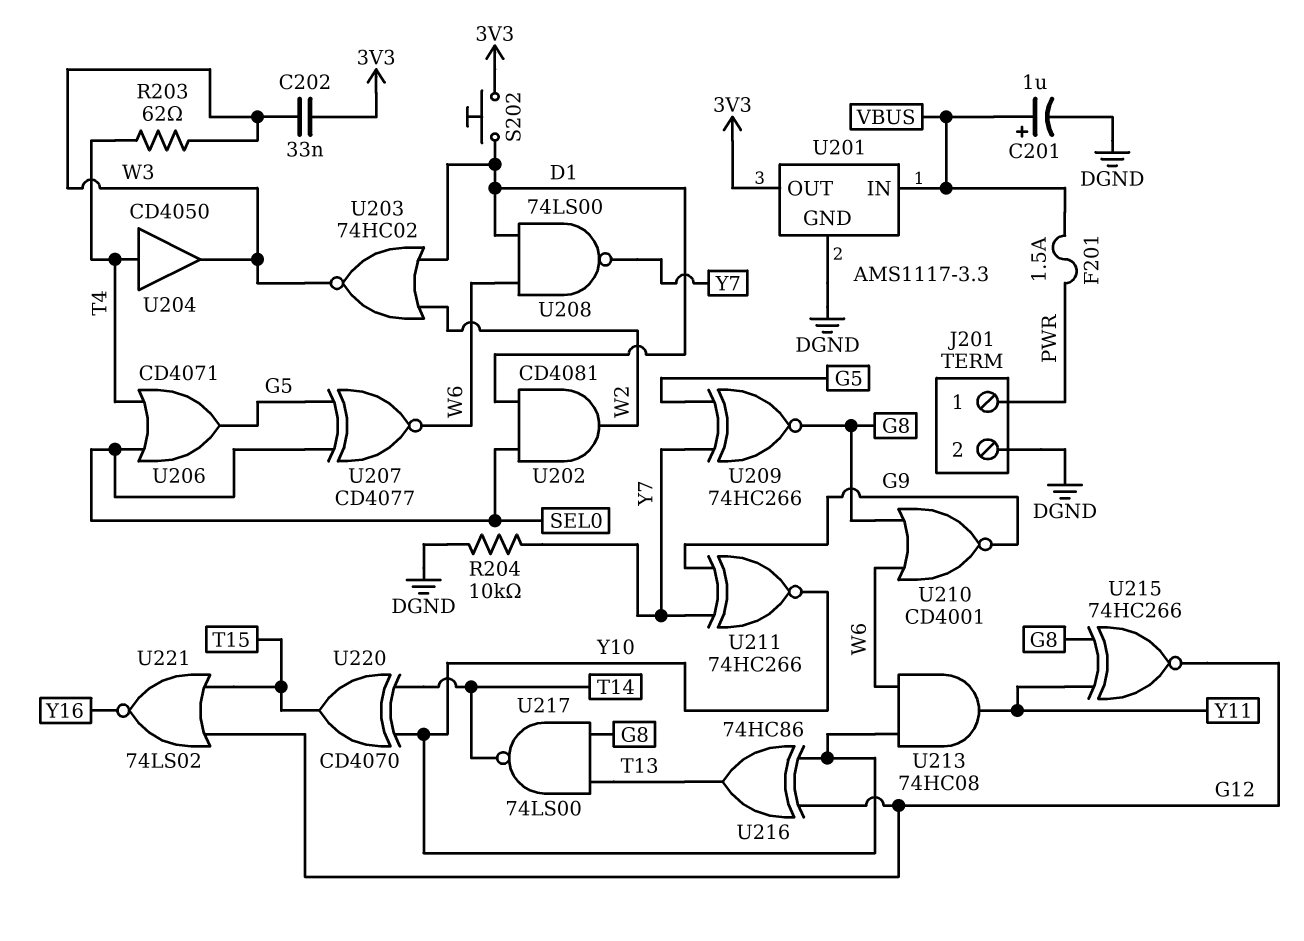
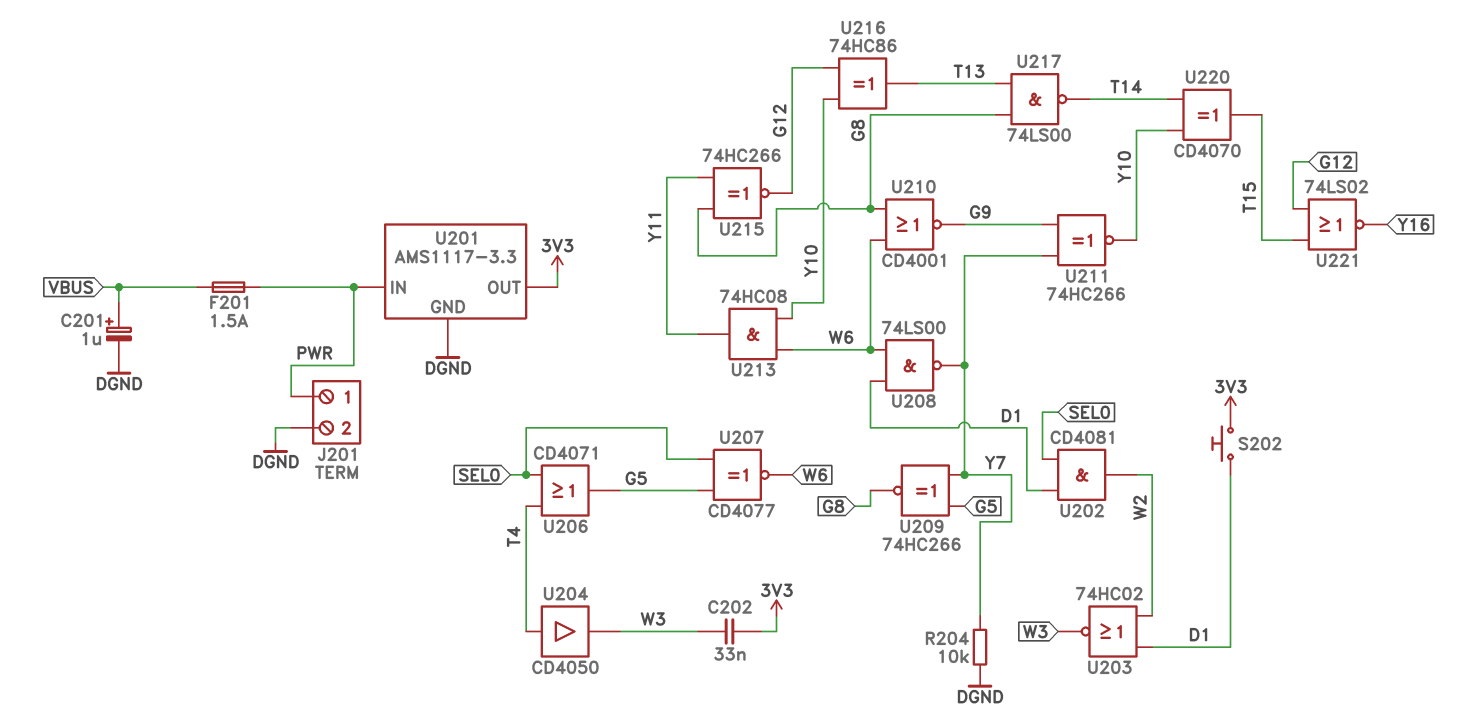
R203: 62 (T4, W3) -> none
U201 pin IN: VBUS -> PWR

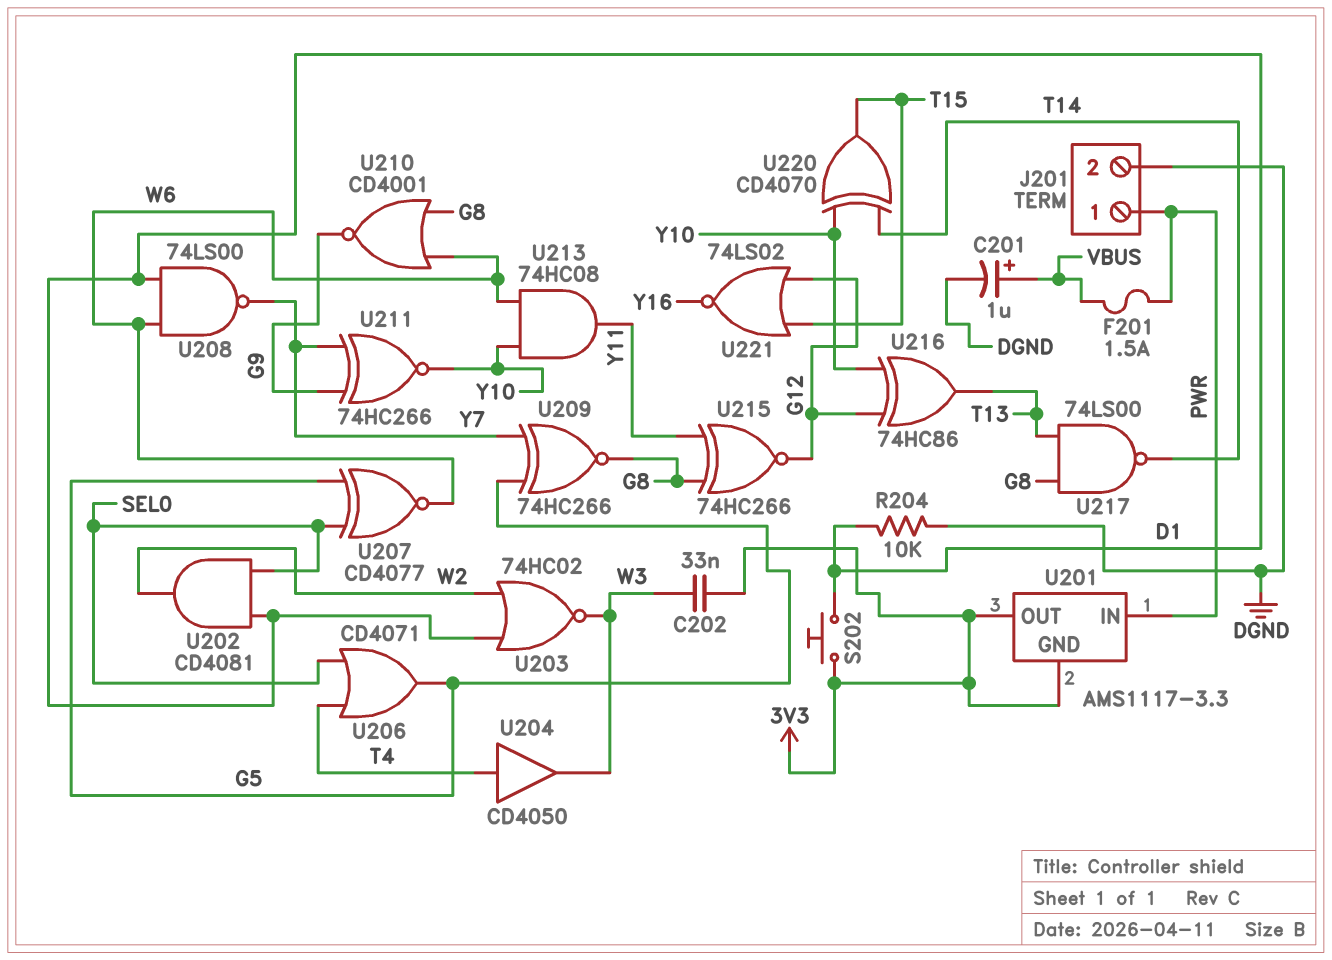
R204: 10k (DGND, Y7) -> 10k (D1, DGND)
U201 pin GND: DGND -> 3V3

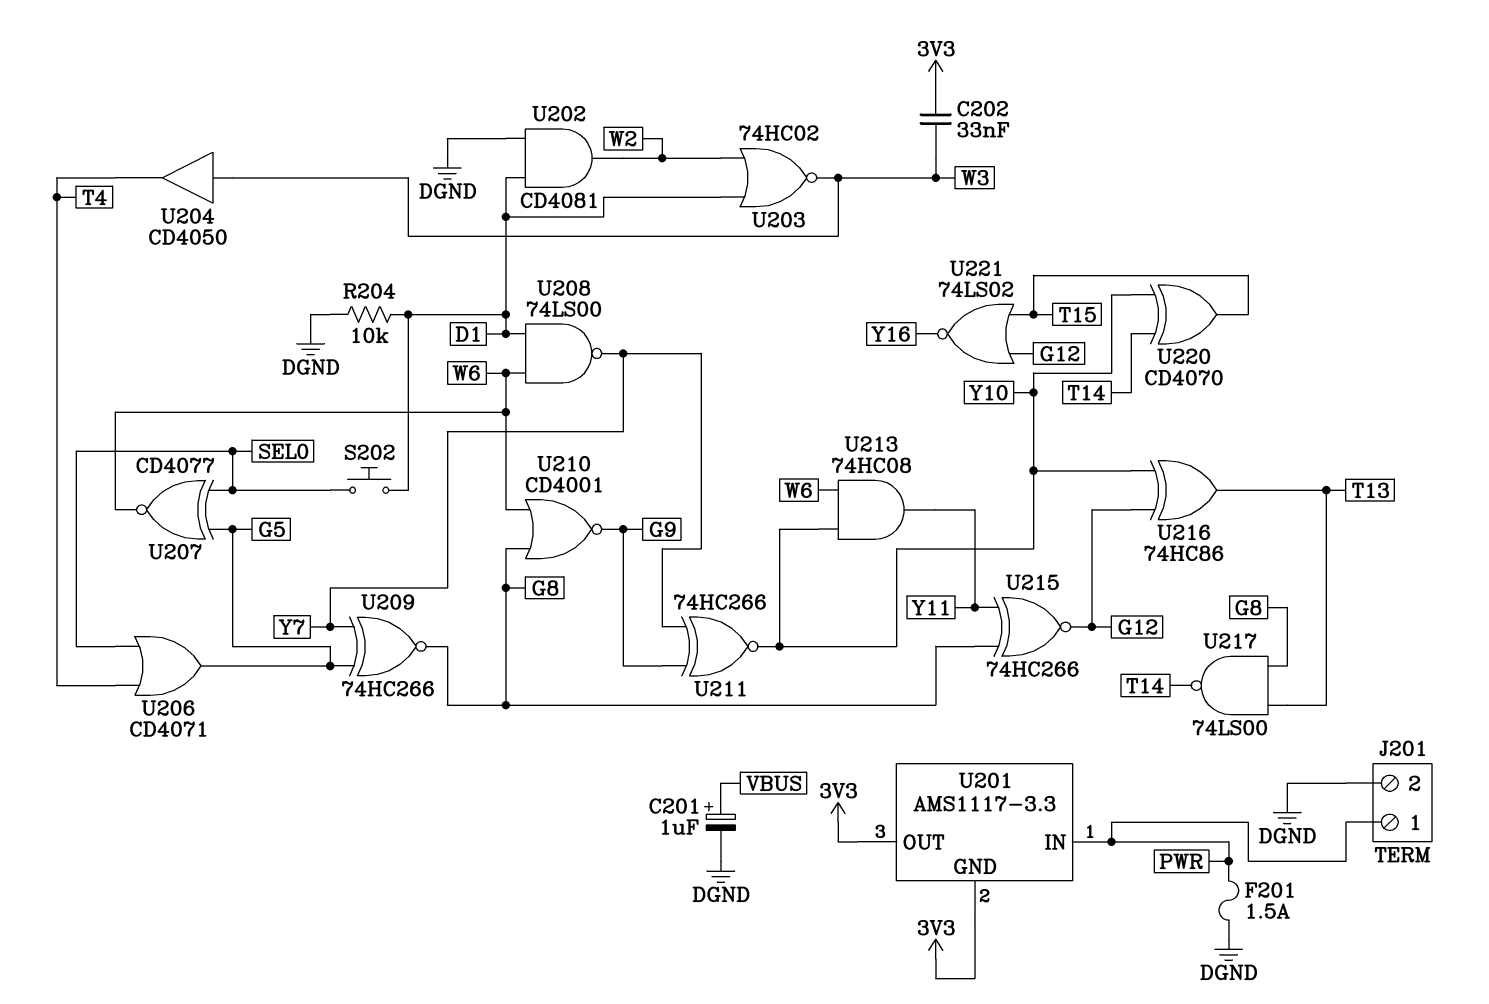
F201: 1.5A (PWR, VBUS) -> 1.5A (DGND, PWR)
S202: button (3V3, D1) -> button (D1, SEL0)
U202: AND CD4081 (in D1, in SEL0, out W2) -> AND CD4081 (in D1, in DGND, out W2)
U204: buffer CD4050 (in T4, out W3) -> buffer CD4050 (in W3, out T4)

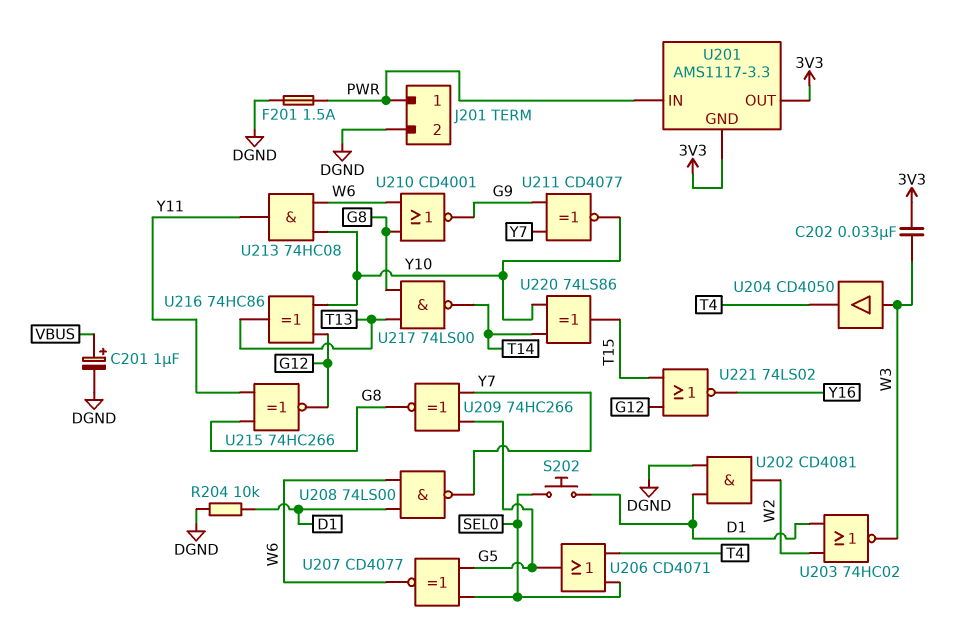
U211: XNOR 74HC266 (in G9, in Y7, out Y10) -> XNOR CD4077 (in G9, in Y7, out Y10)
U220: XOR CD4070 (in T14, in Y10, out T15) -> XOR 74LS86 (in T14, in Y10, out T15)

